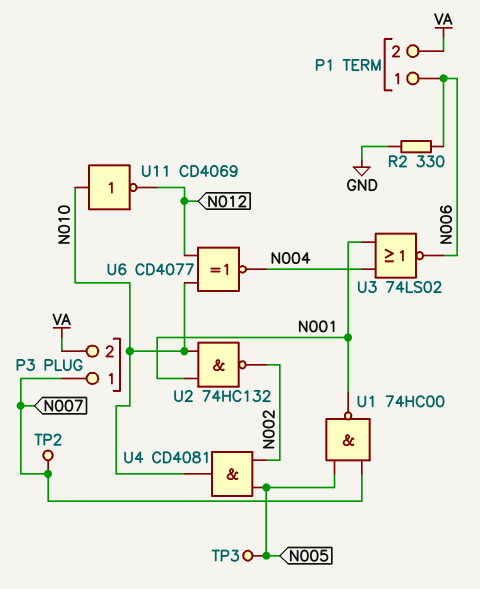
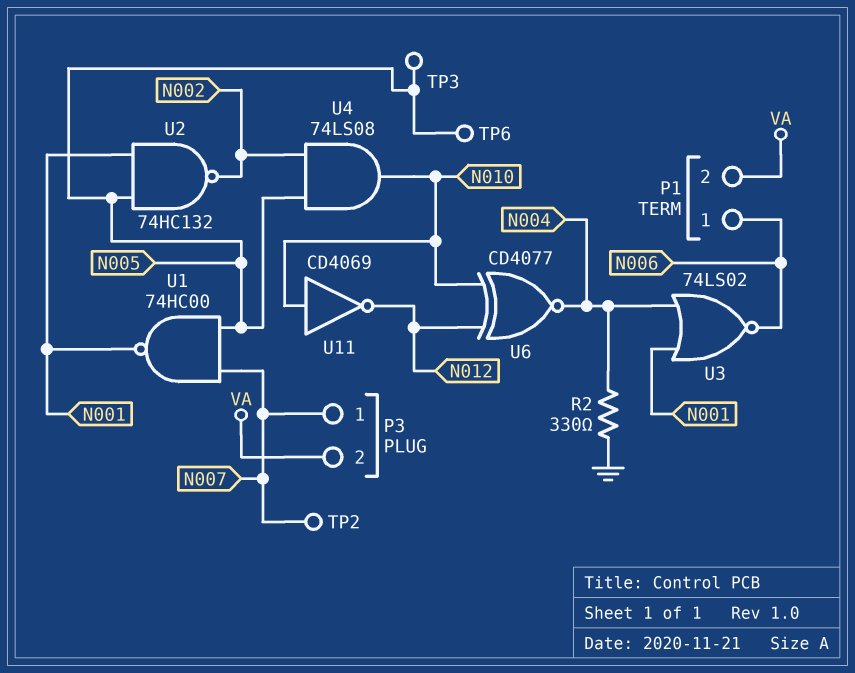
R2: 330 (GND, N006) -> 330 (GND, N004)
TP6: none -> test point (N005)
U2: NAND 74HC132 (in N001, in N010, out N002) -> NAND 74HC132 (in N001, in N005, out N002)
U4: AND CD4081 (in N002, in N005, out N010) -> AND 74LS08 (in N002, in N005, out N010)

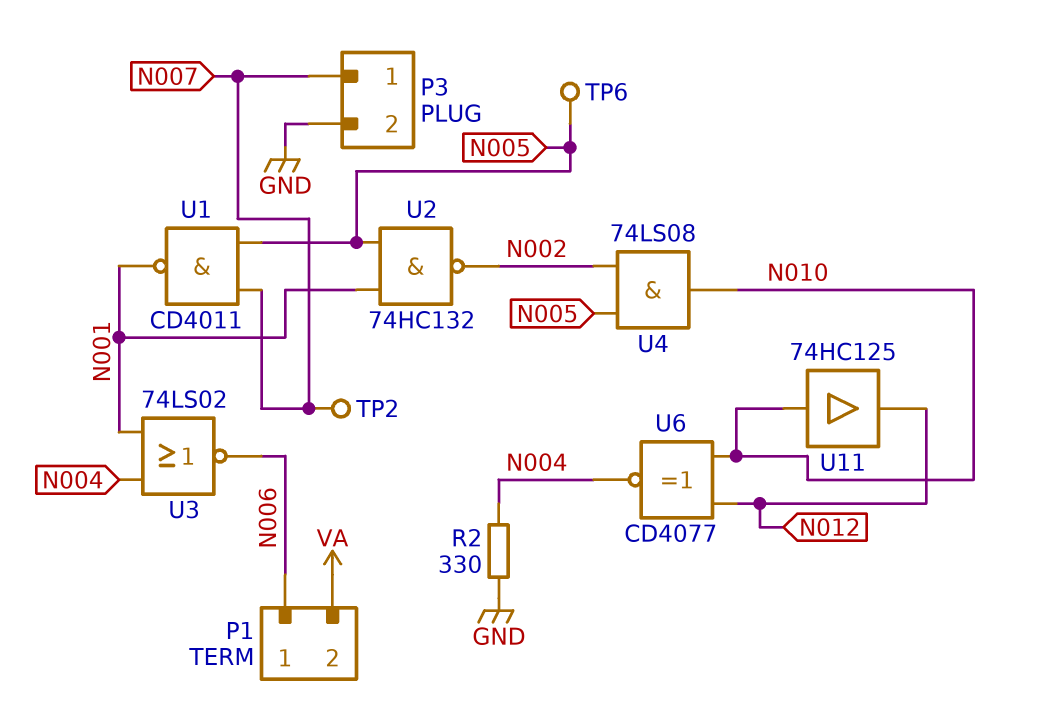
P3 pin 2: VA -> GND
TP3: test point (N005) -> none
U1: NAND 74HC00 (in N005, in N007, out N001) -> NAND CD4011 (in N005, in N007, out N001)
U11: NOT CD4069 (in N010, out N012) -> buffer 74HC125 (in N010, out N012)

